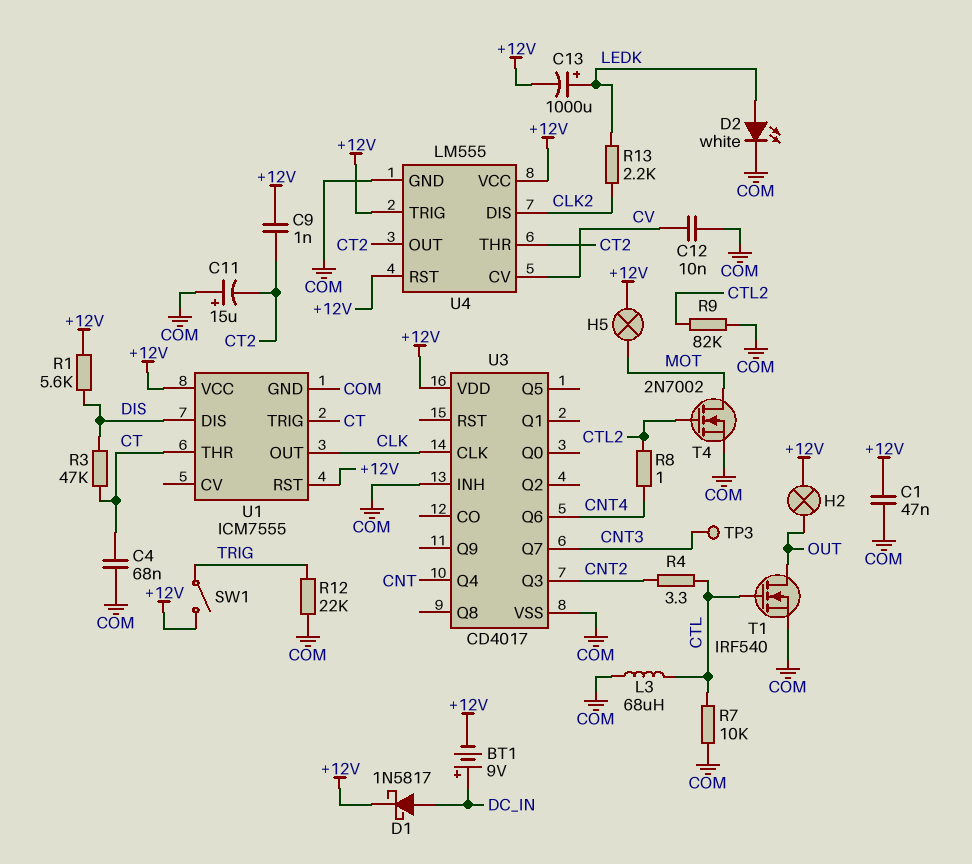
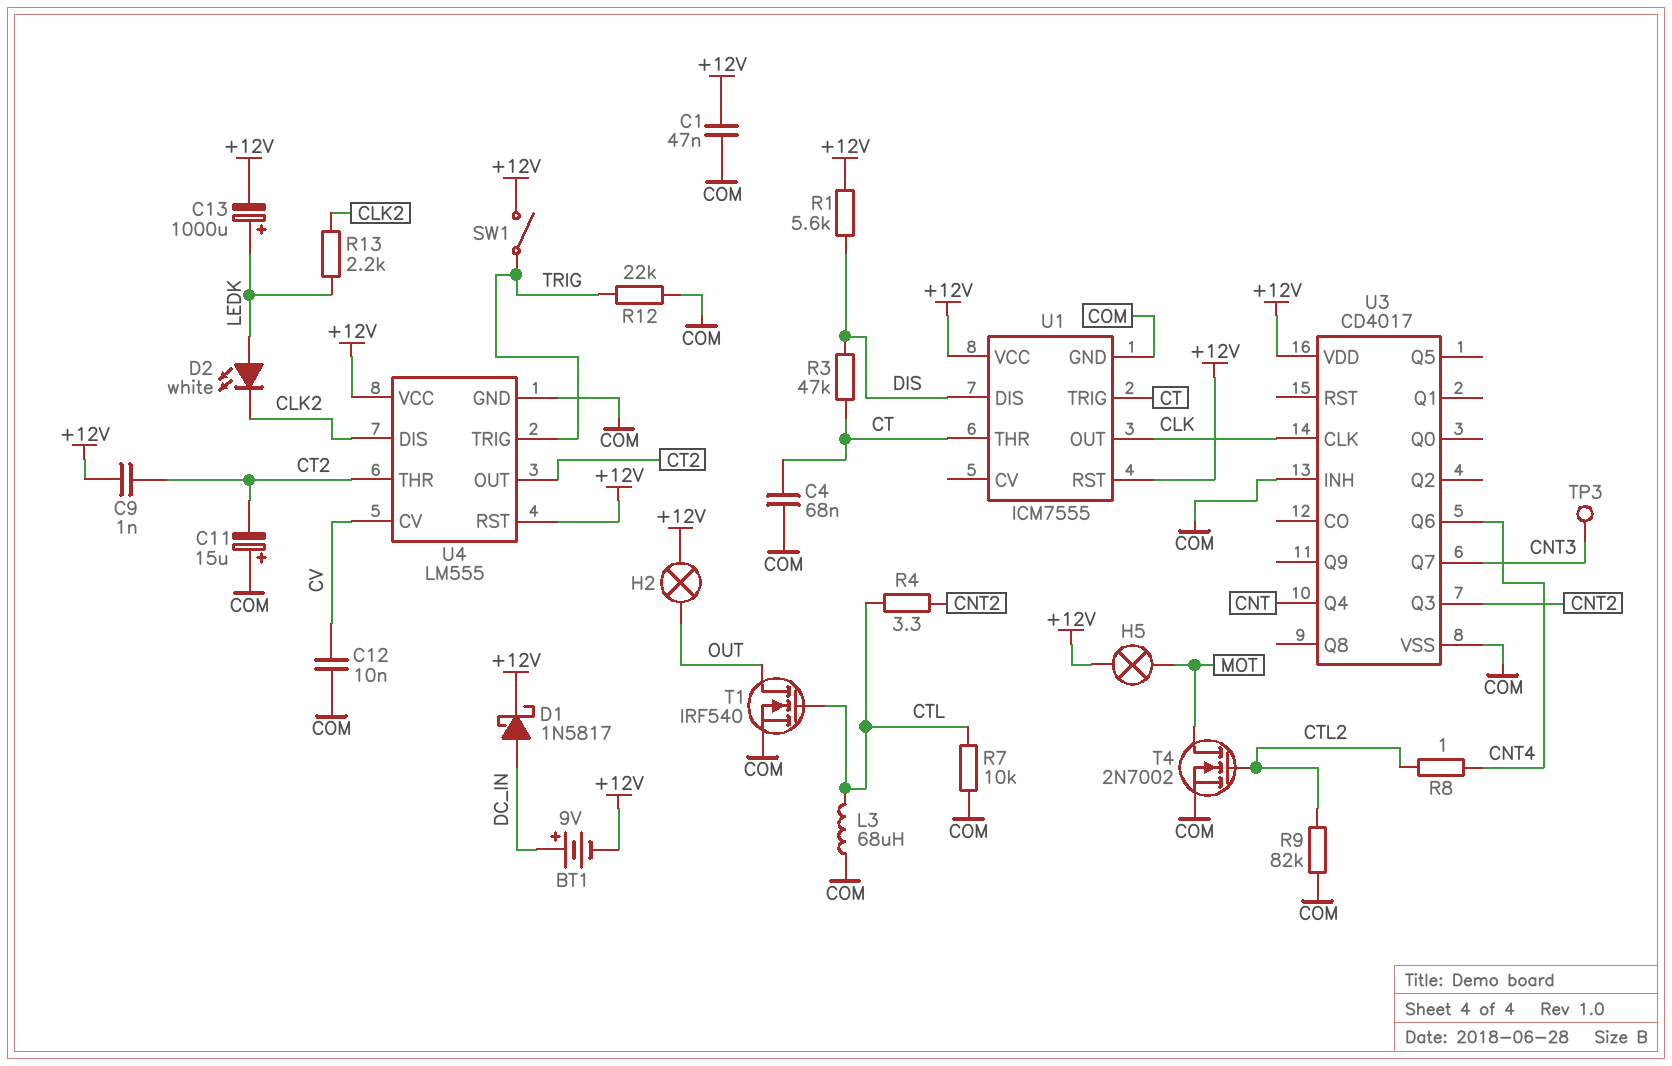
D2: LED white (A LEDK, K COM) -> LED white (A LEDK, K CLK2)
U4 pin TRIG: +12V -> TRIG

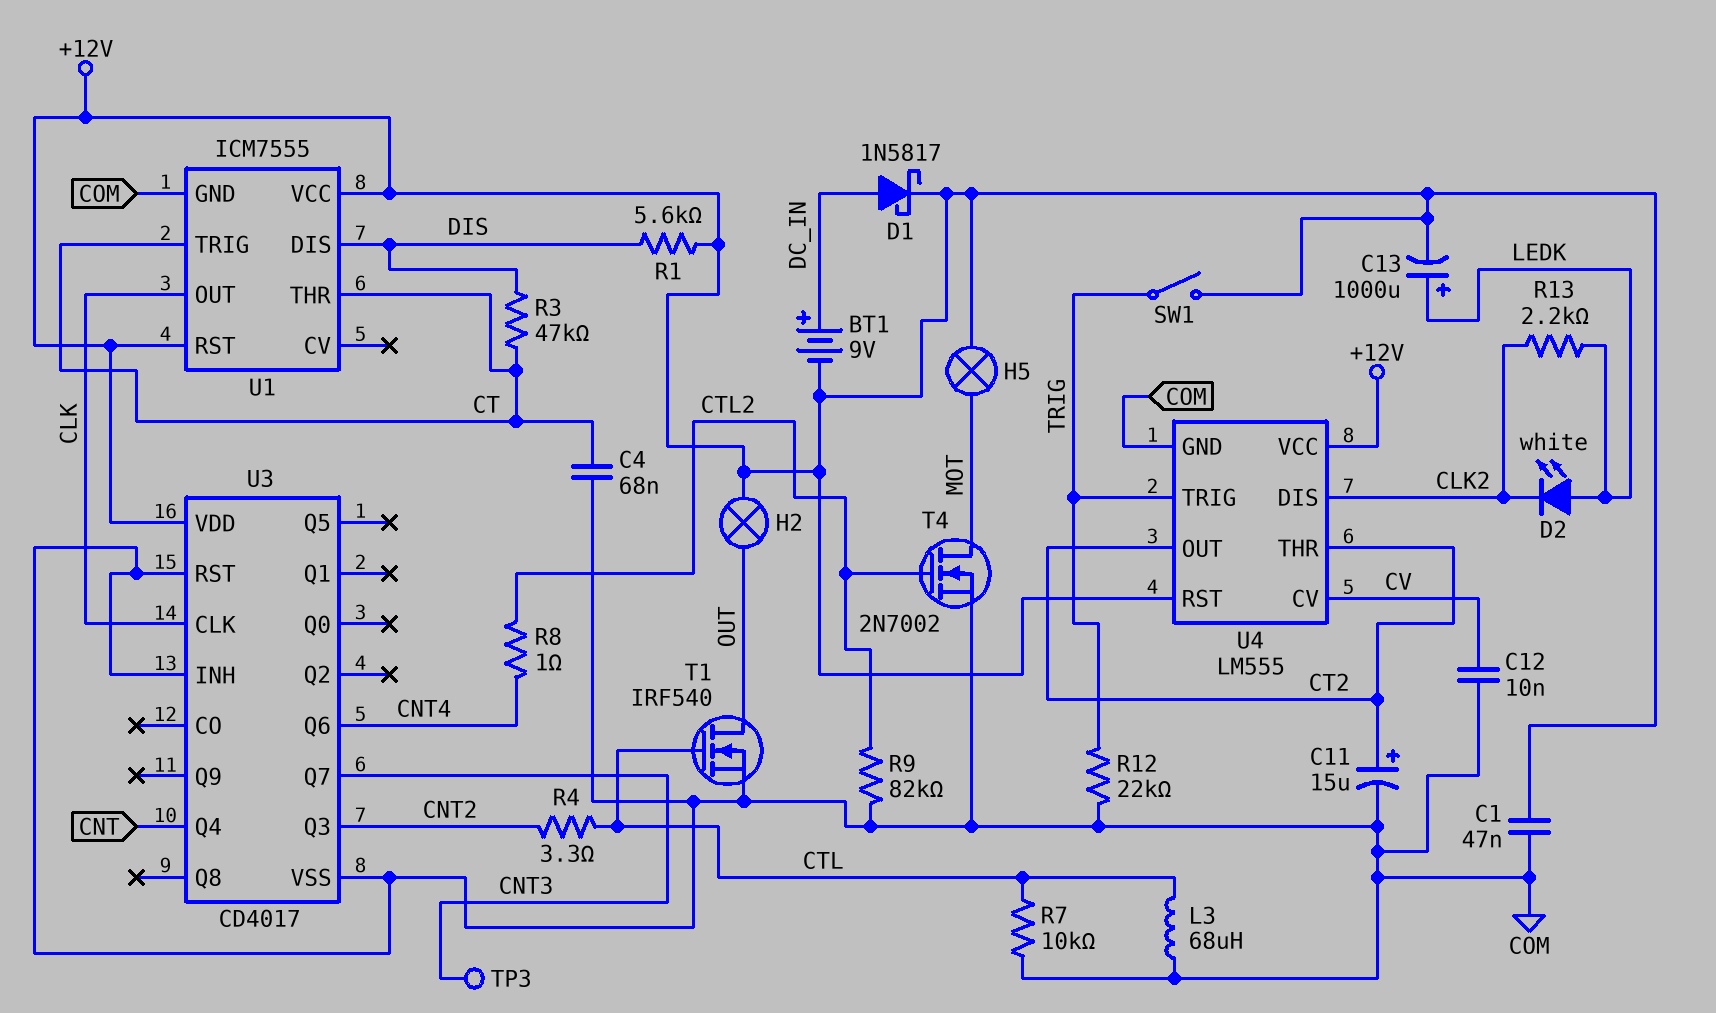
C9: 1nF (+12V, CT2) -> none
C11: 15uF (plus COM, minus CT2) -> 15uF (plus CT2, minus COM)
U3 pin RST: none -> COM

